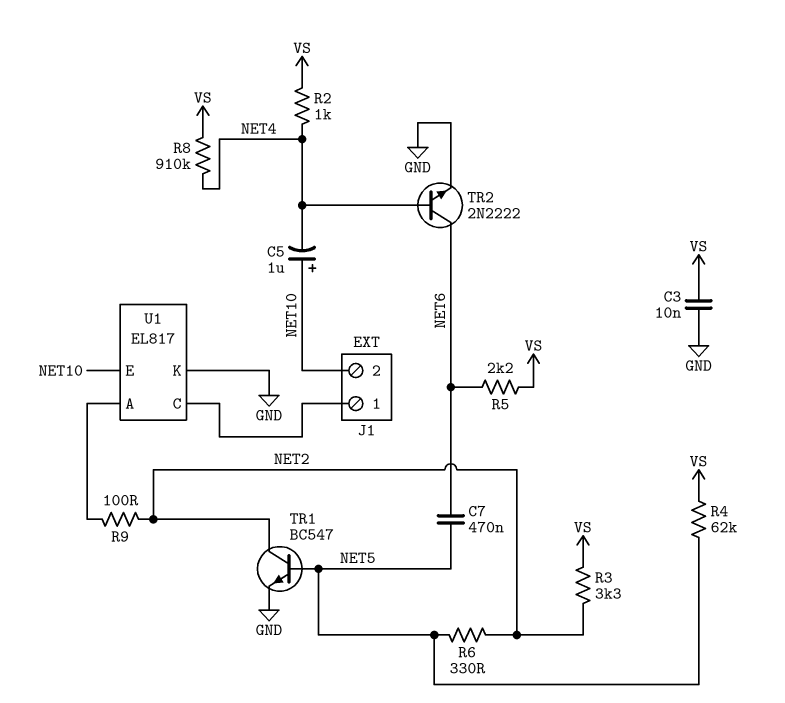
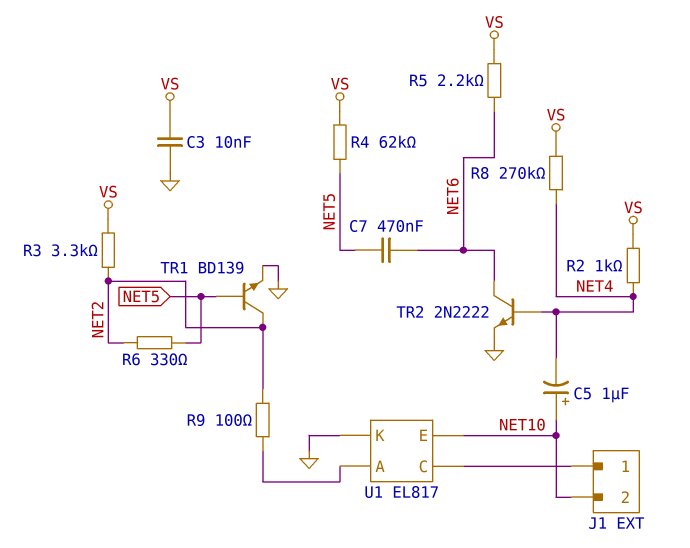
R8: 910k (NET4, VS) -> 270k (NET4, VS)
TR1: NPN BC547 (B NET5, C NET2, E GND) -> NPN BD139 (B NET5, C NET2, E GND)

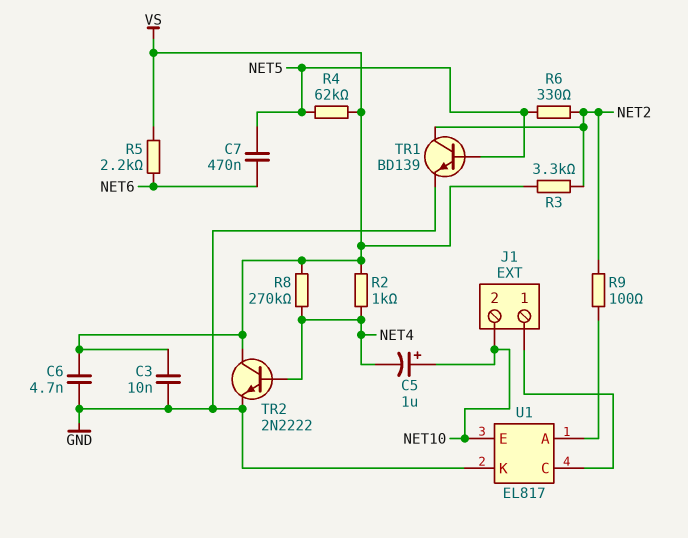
C6: none -> 4.7nF (GND, VS)
TR2: NPN 2N2222 (B NET4, C NET6, E GND) -> NPN 2N2222 (B NET4, C VS, E GND)

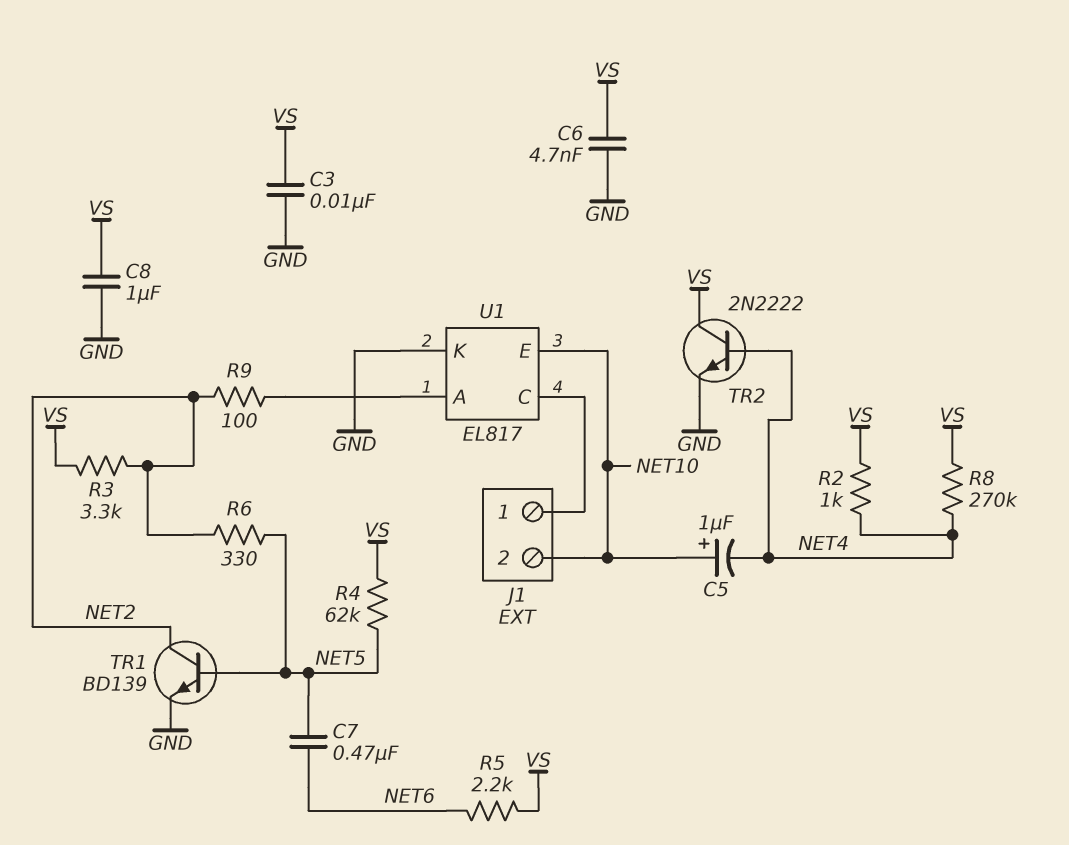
C8: none -> 1uF (GND, VS)

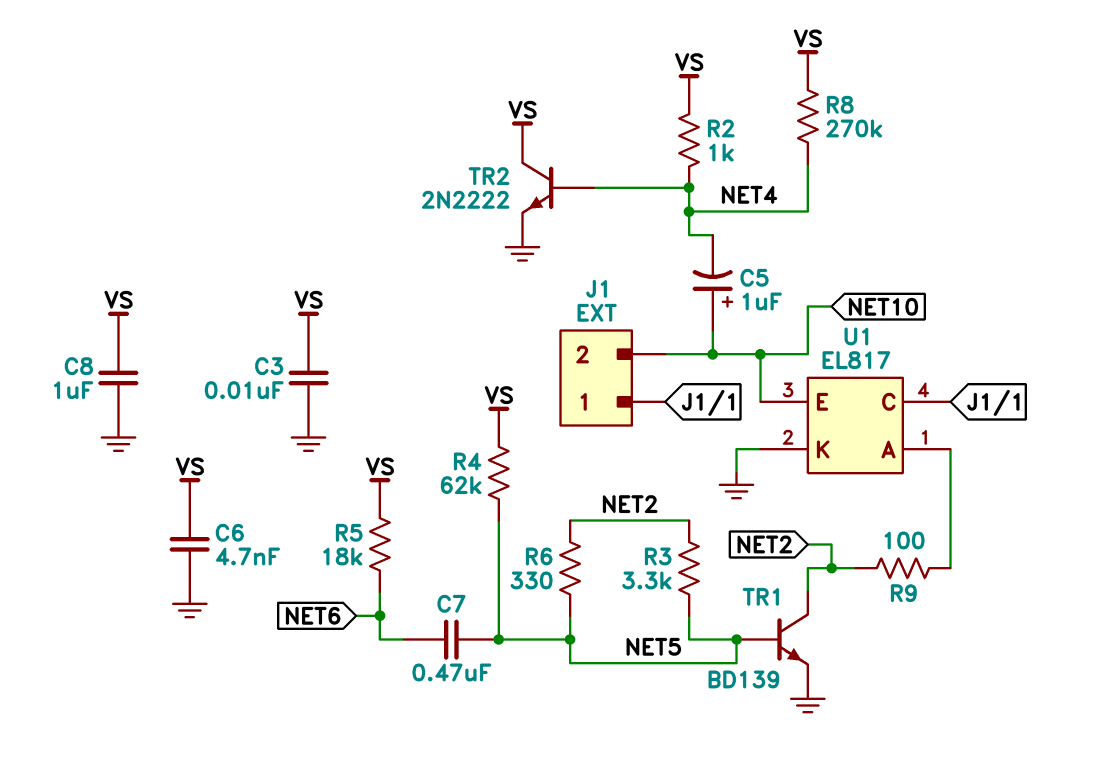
R3: 3.3k (NET2, VS) -> 3.3k (NET2, NET5)
R5: 2.2k (NET6, VS) -> 18k (NET6, VS)

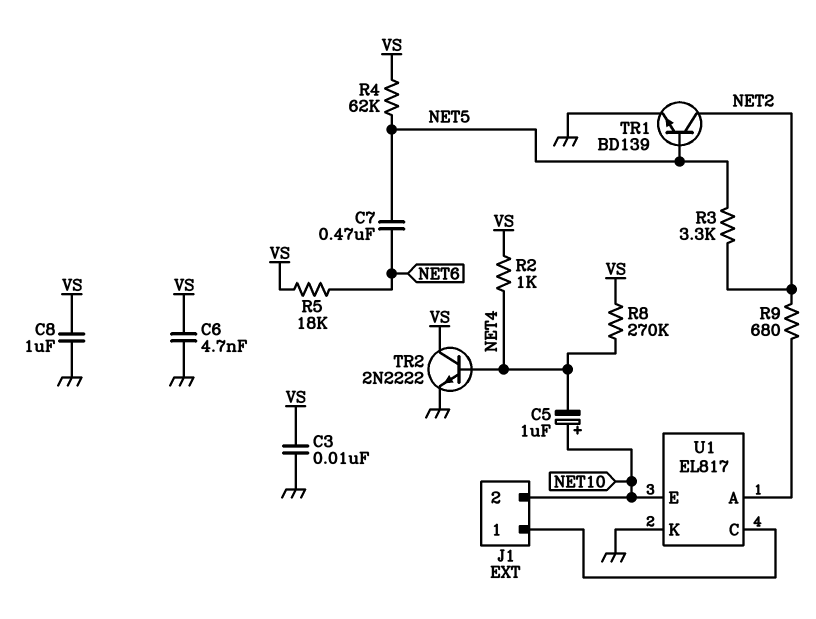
R6: 330 (NET2, NET5) -> none
R9: 100 (NET2, U1/A) -> 680 (NET2, U1/A)

